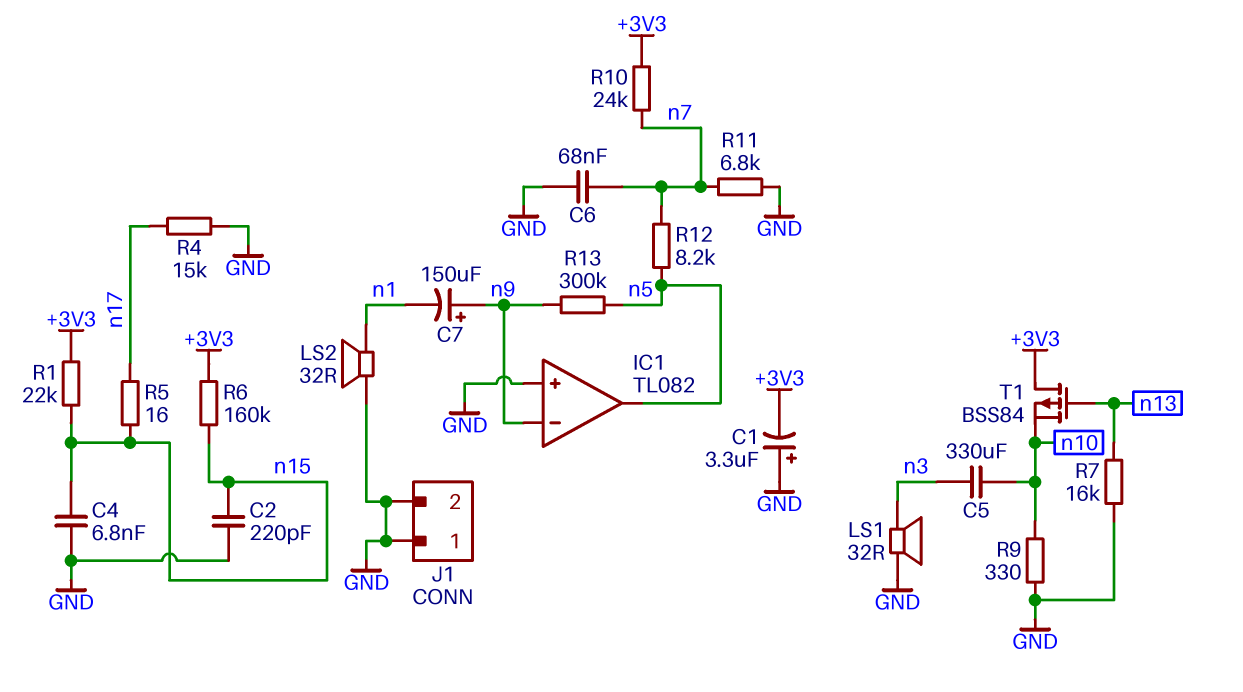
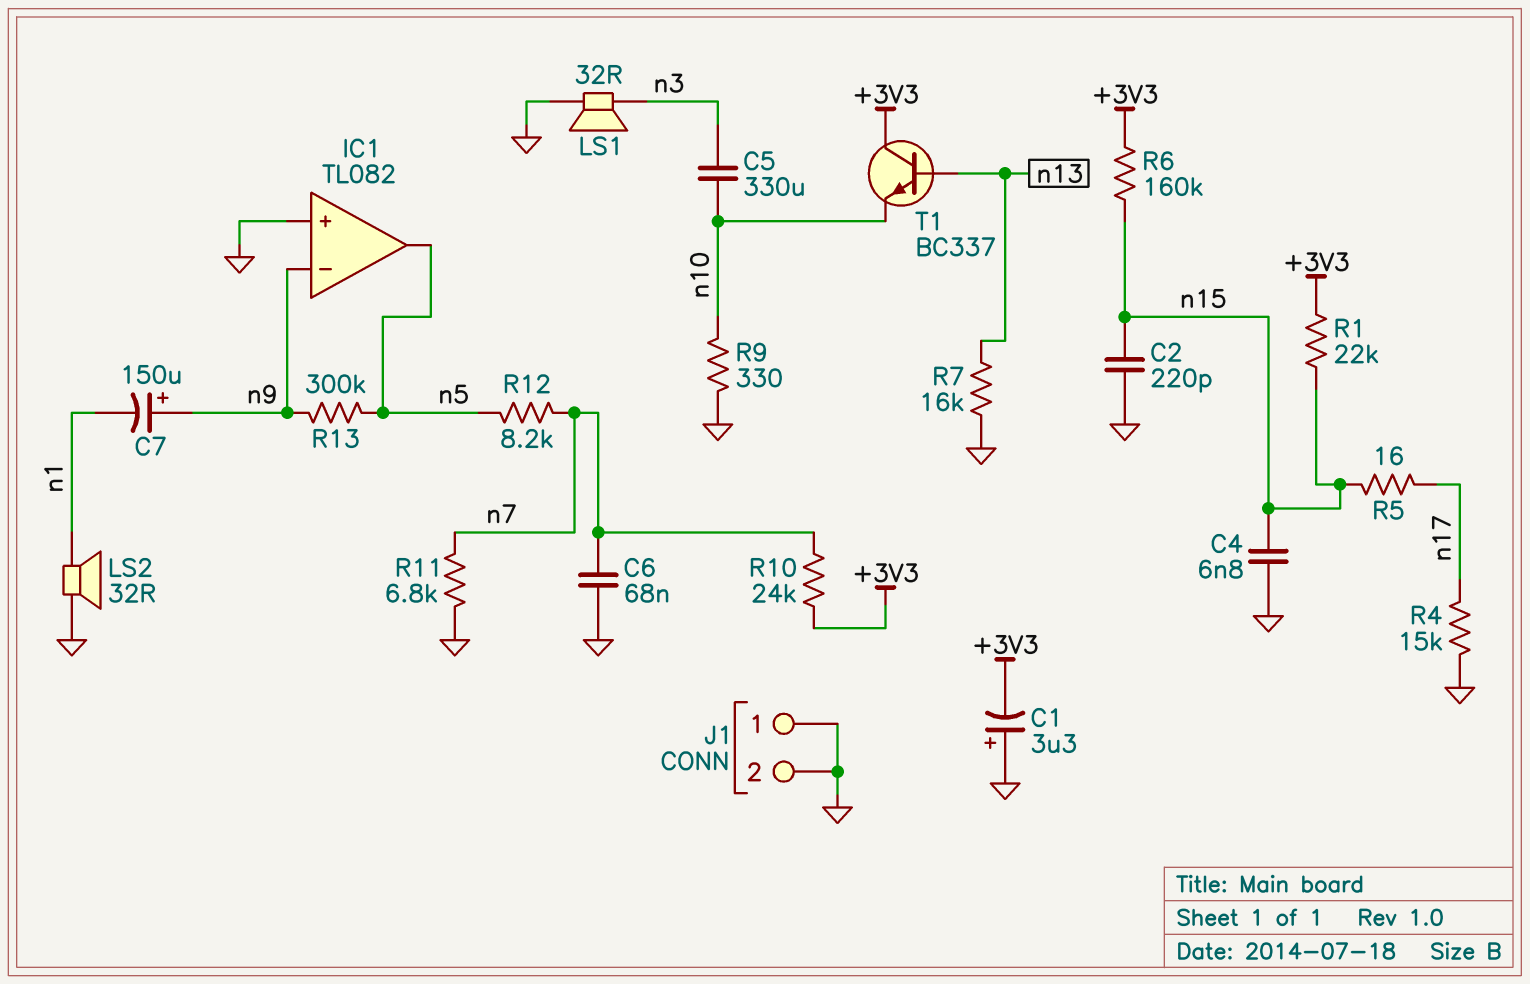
T1: PMOS BSS84 (G n13, D +3V3, S n10) -> NPN BC337 (B n13, C +3V3, E n10)

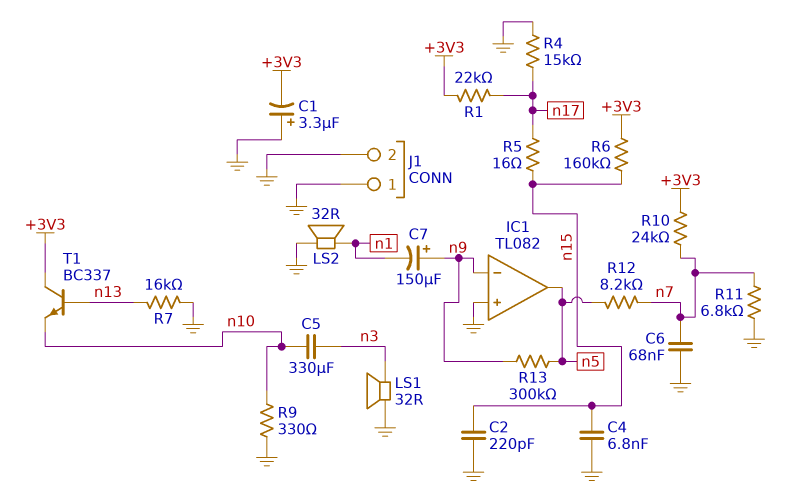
R1: 22k (+3V3, n15) -> 22k (+3V3, n17)

